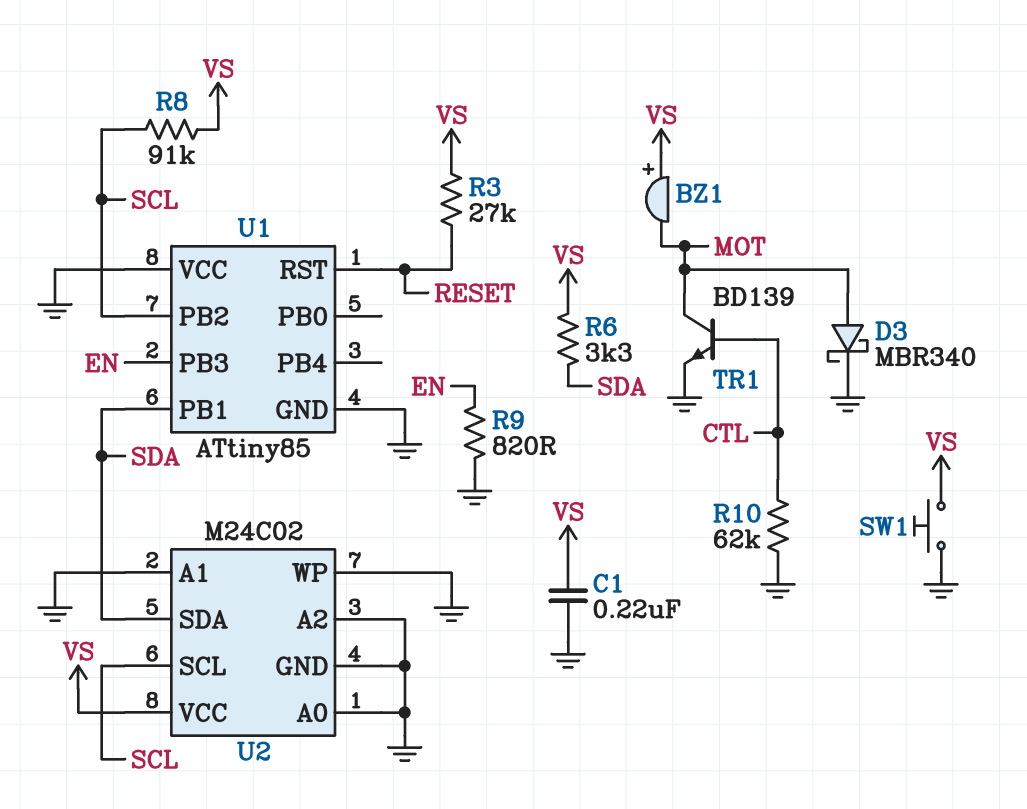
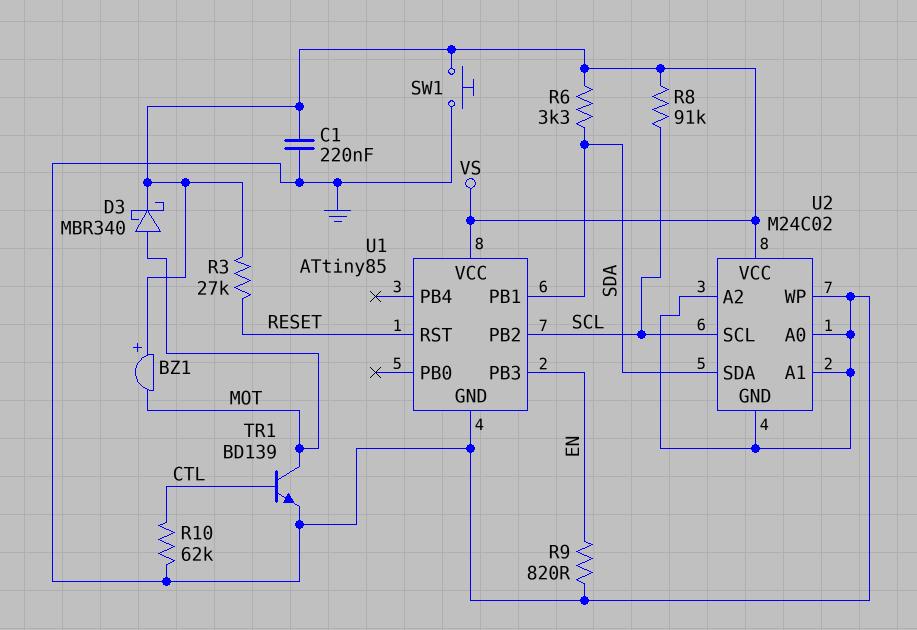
D3: schottky MBR340 (A MOT, K GND) -> schottky MBR340 (A MOT, K VS)
U1 pin VCC: GND -> VS

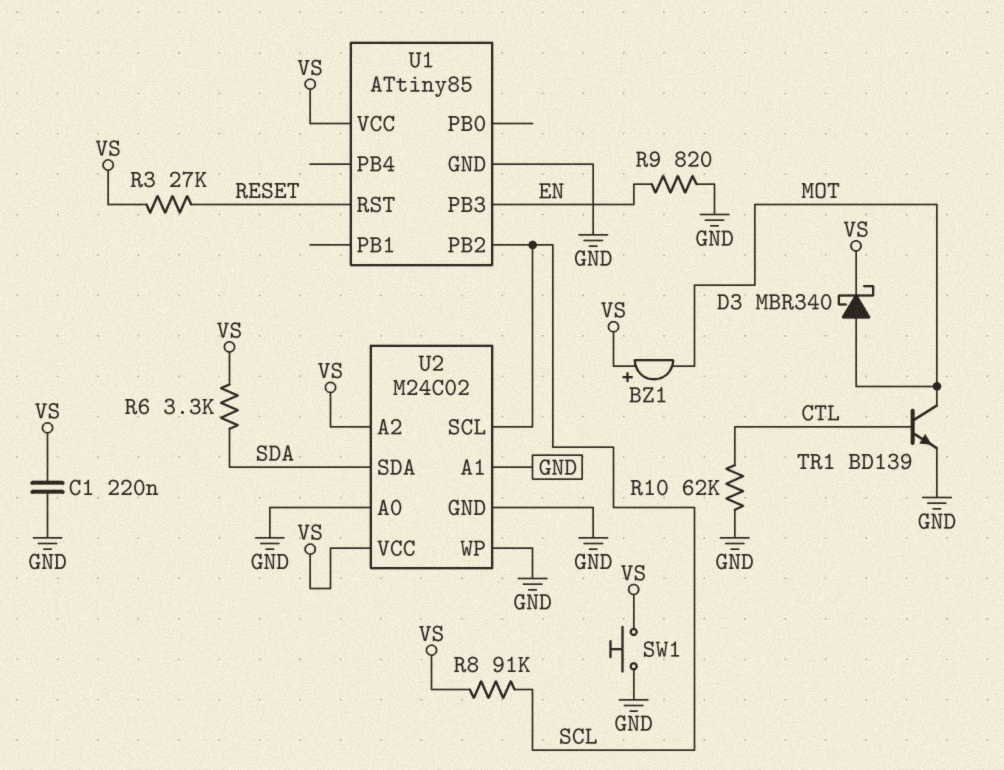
U1 pin PB1: SDA -> none
U2 pin A2: GND -> VS

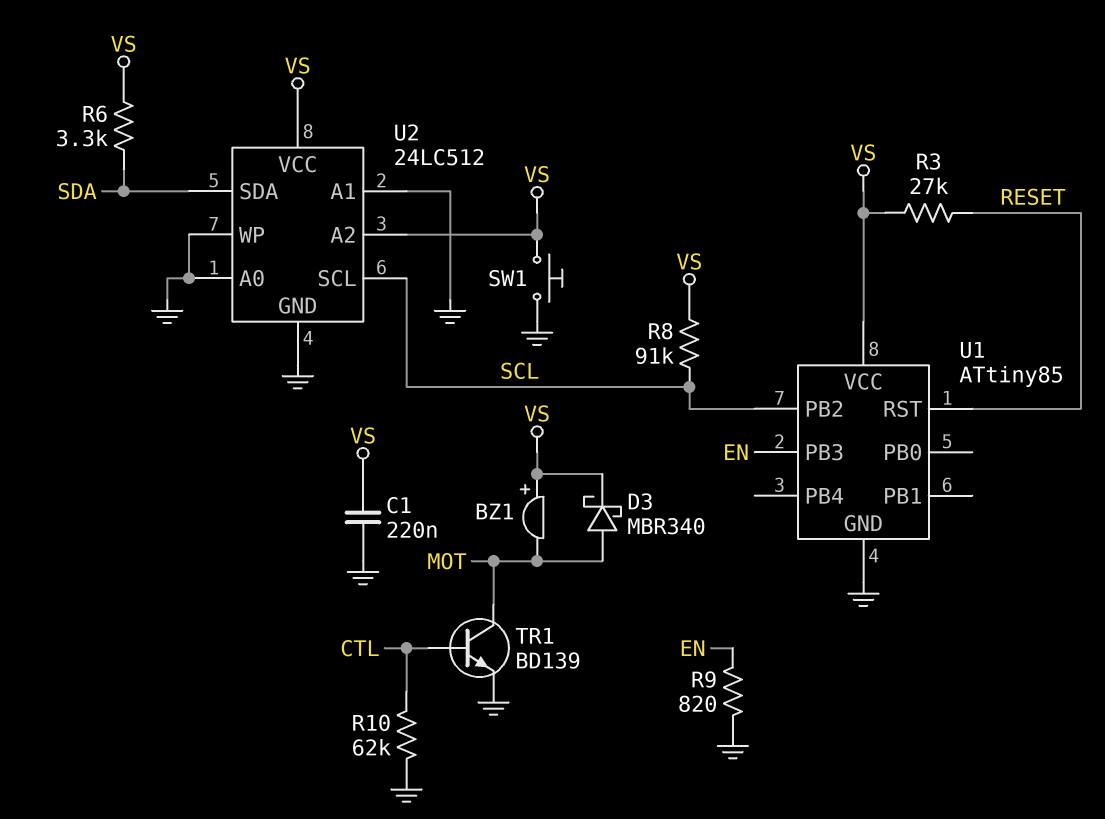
U2: M24C02 -> 24LC512

